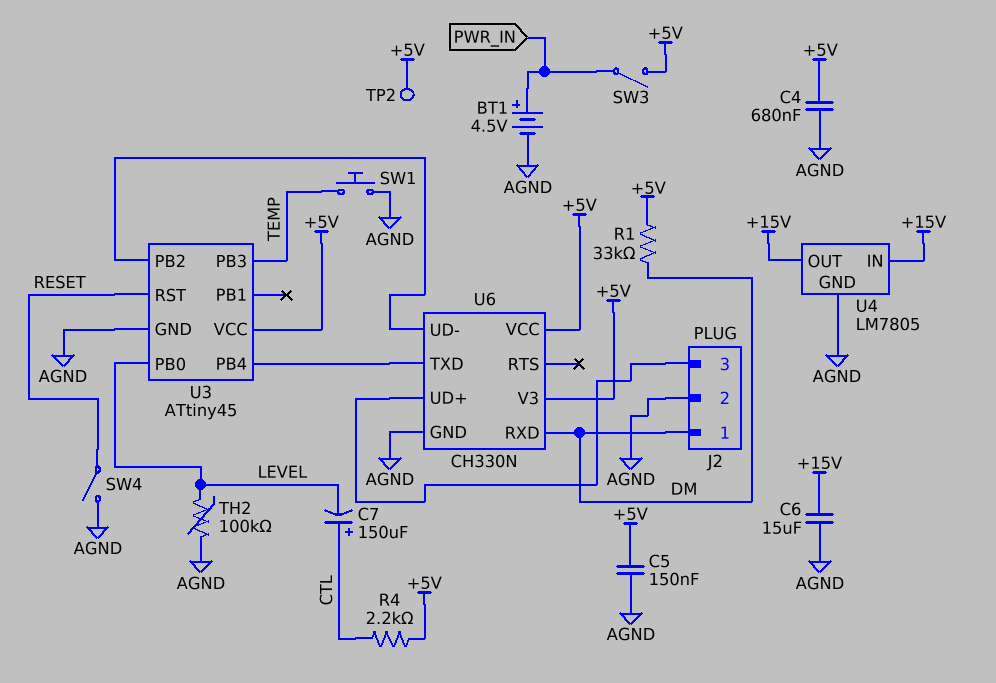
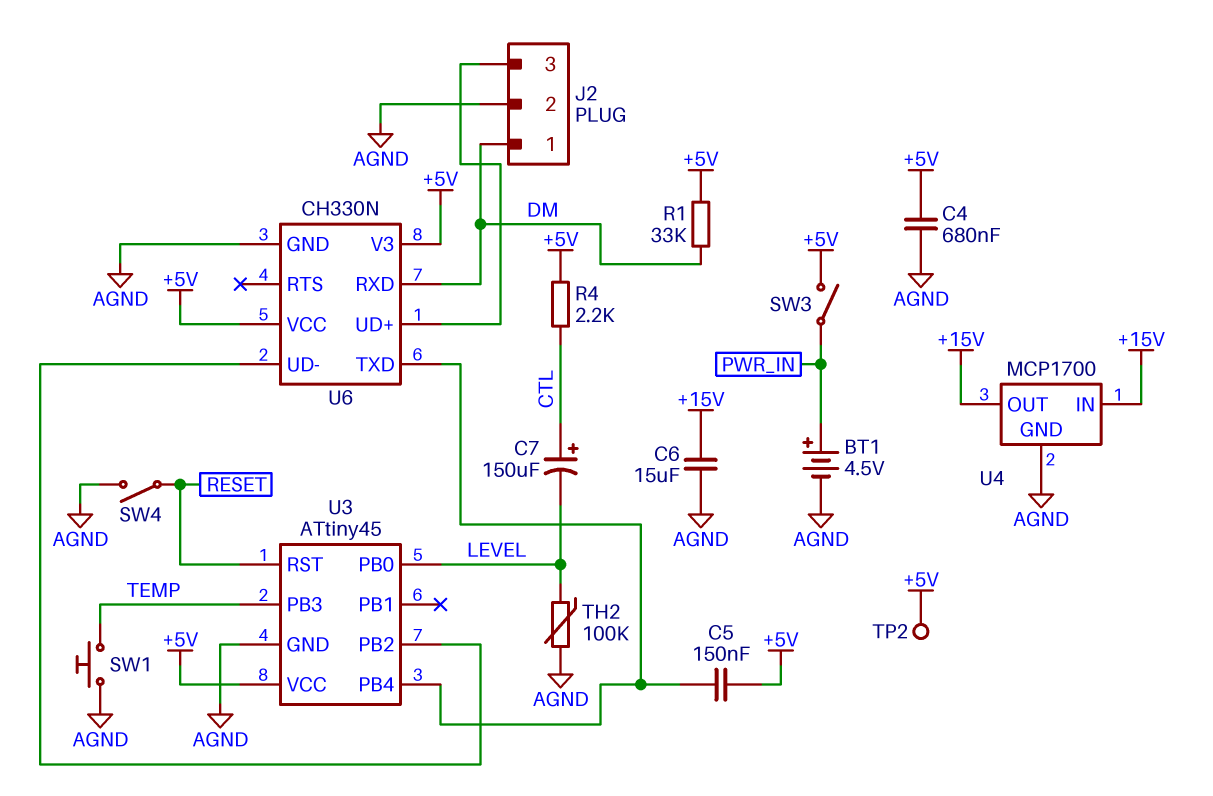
C5: 150nF (+5V, AGND) -> 150nF (+5V, U3/PB4)
U4: LM7805 -> MCP1700

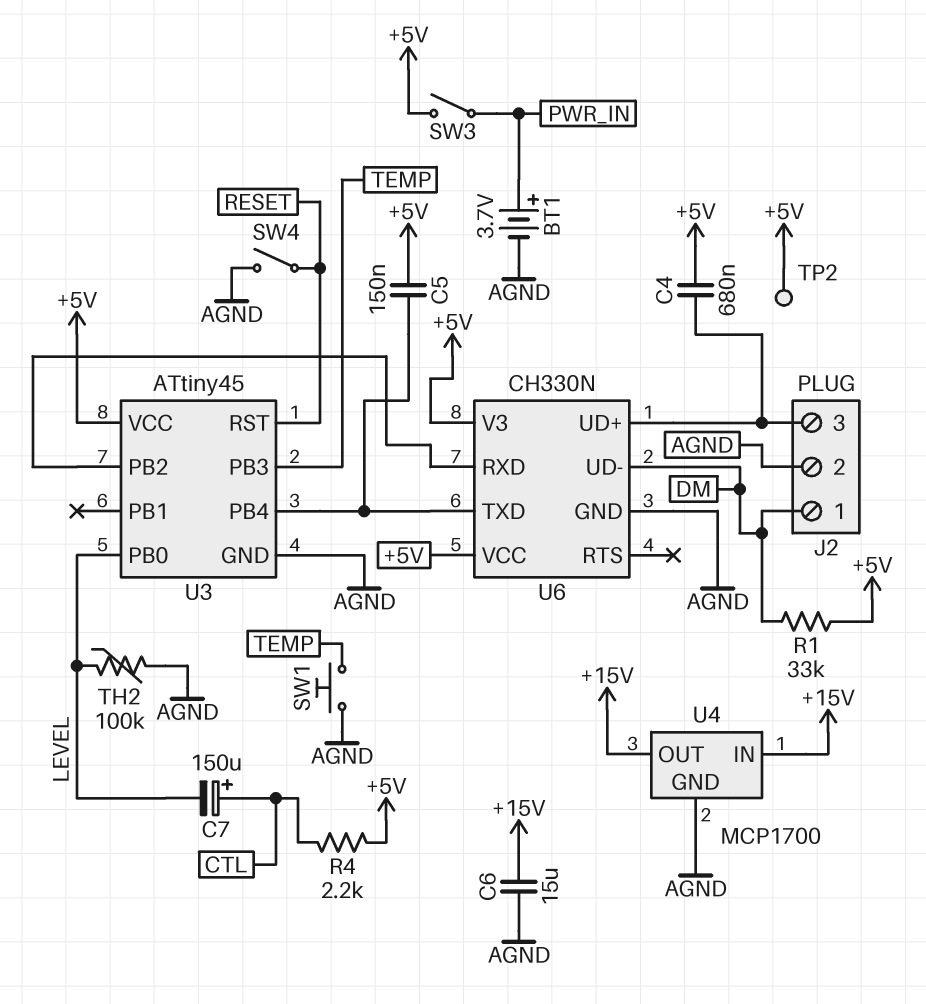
BT1: 4.5V (plus PWR_IN, minus AGND) -> 3.7V (plus PWR_IN, minus AGND)
C4: 680nF (+5V, AGND) -> 680nF (+5V, J2/3)
U6 pin RXD: DM -> U3/PB2
U6 pin UD-: U3/PB2 -> DM

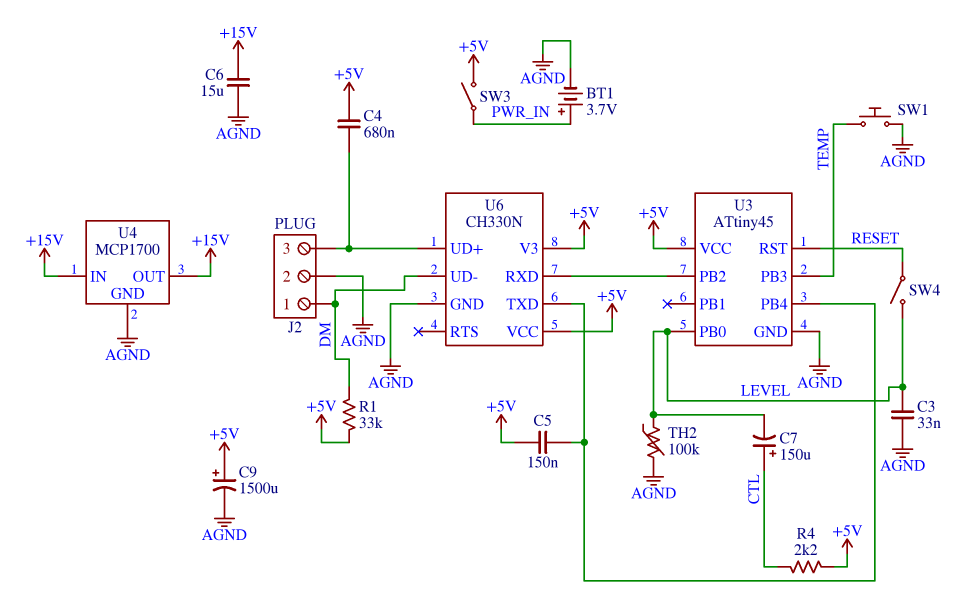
C3: none -> 33nF (AGND, LEVEL)
C9: none -> 1500uF (plus +5V, minus AGND)
SW4: switch (AGND, RESET) -> switch (LEVEL, RESET)
TP2: test point (+5V) -> none

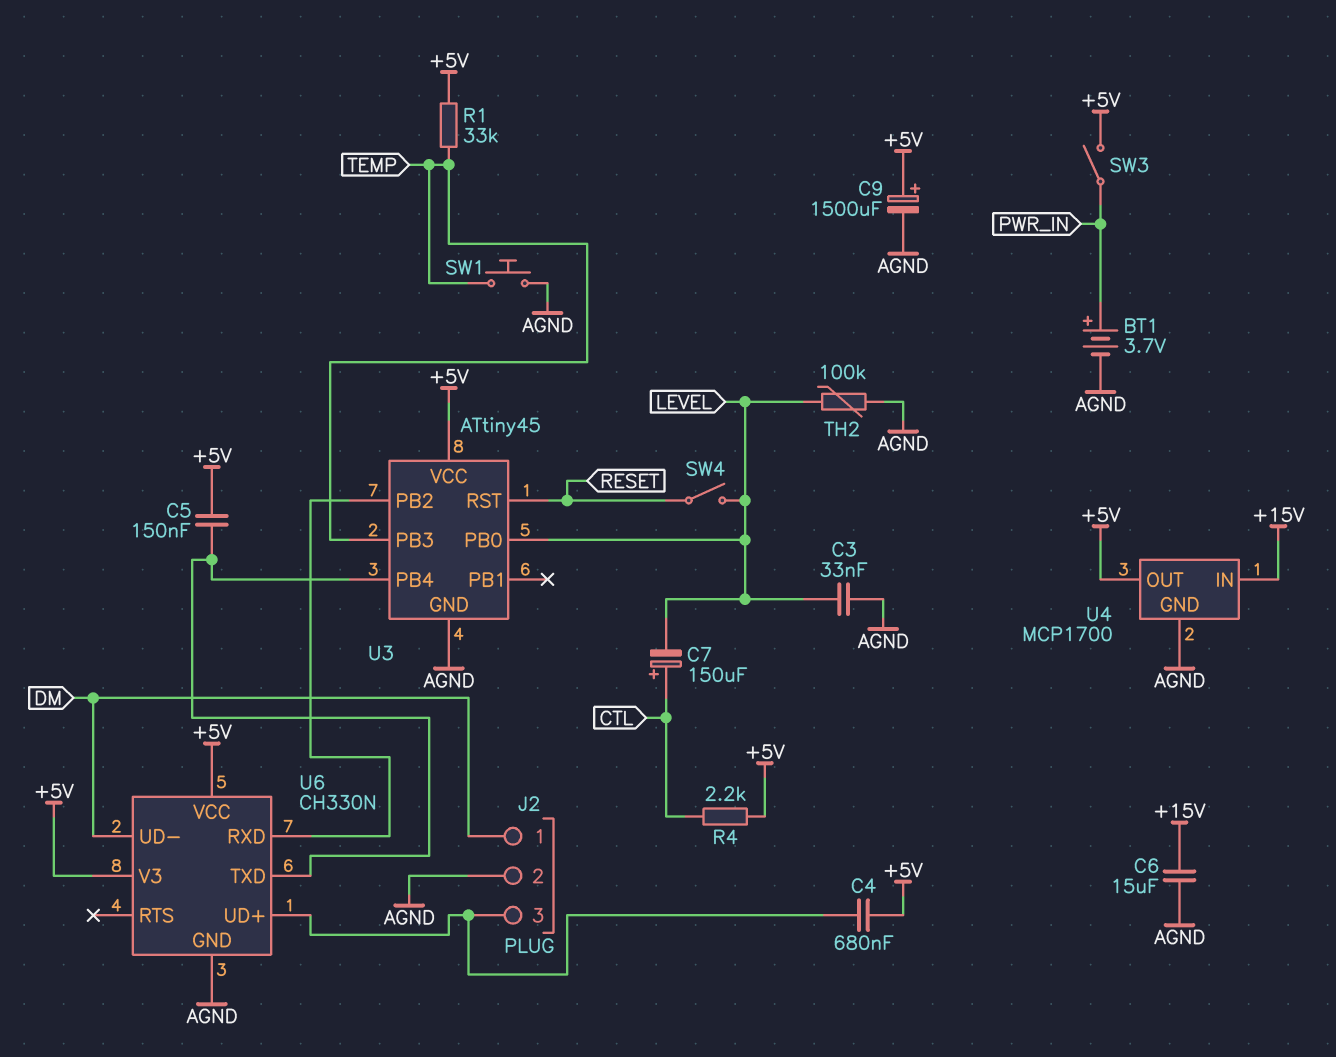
R1: 33k (+5V, DM) -> 33k (+5V, TEMP)
U4 pin OUT: +15V -> +5V

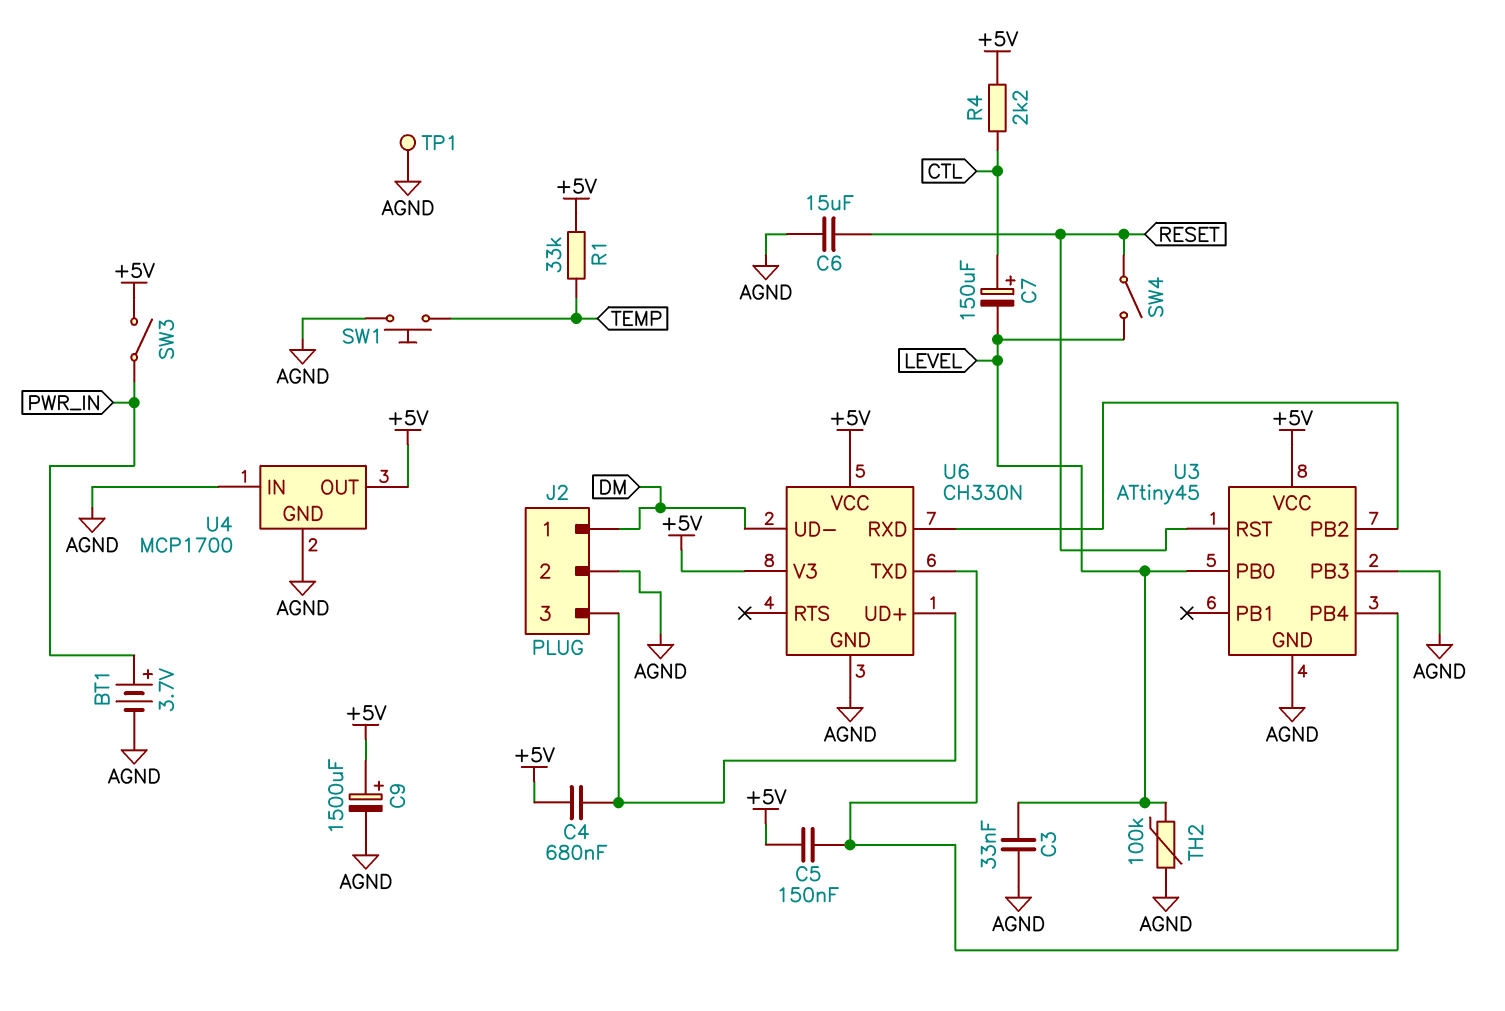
C6: 15uF (+15V, AGND) -> 15uF (AGND, RESET)
TP1: none -> test point (AGND)
U3 pin PB3: TEMP -> AGND
U4 pin IN: +15V -> AGND

